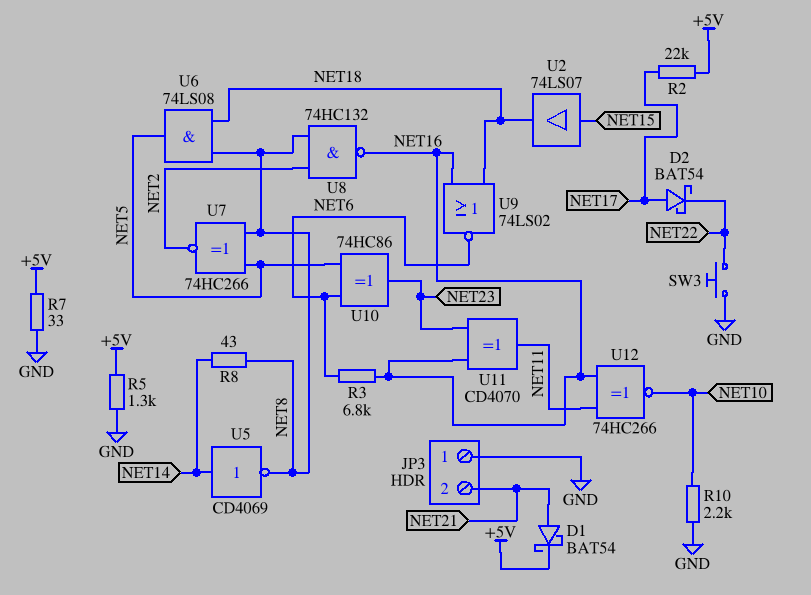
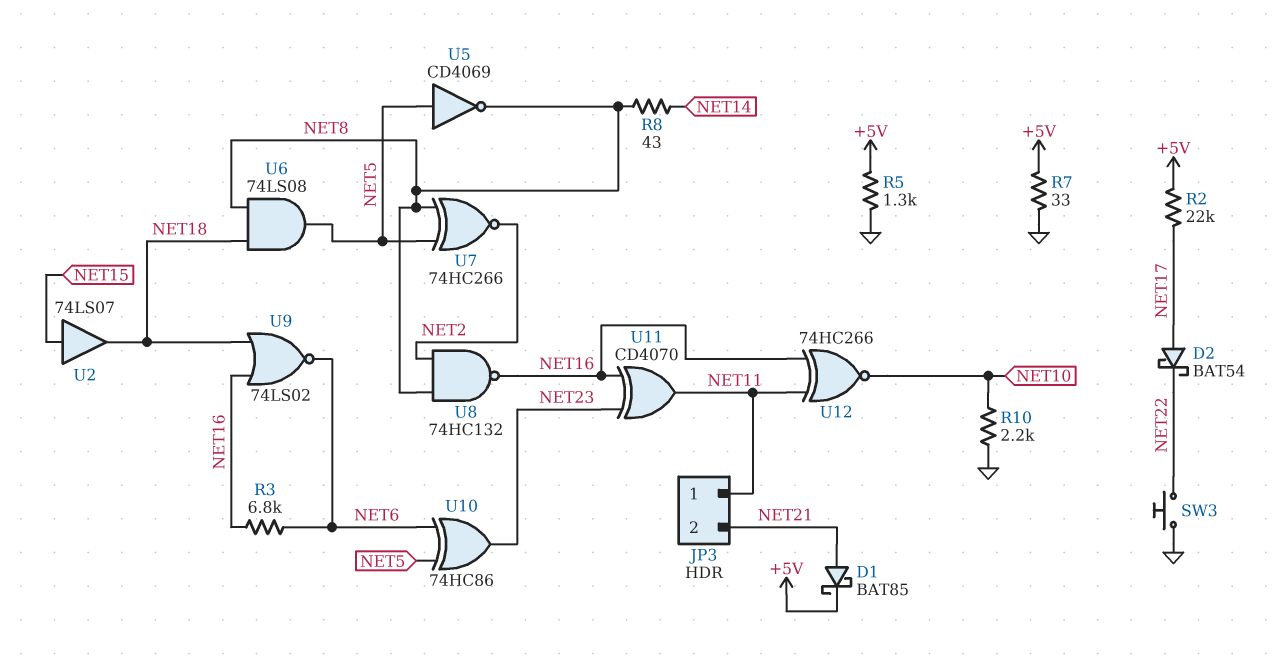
D1: schottky BAT54 (A NET21, K +5V) -> schottky BAT85 (A NET21, K +5V)
JP3 pin 1: GND -> NET11
U5: NOT CD4069 (in NET14, out NET8) -> NOT CD4069 (in NET5, out NET8)

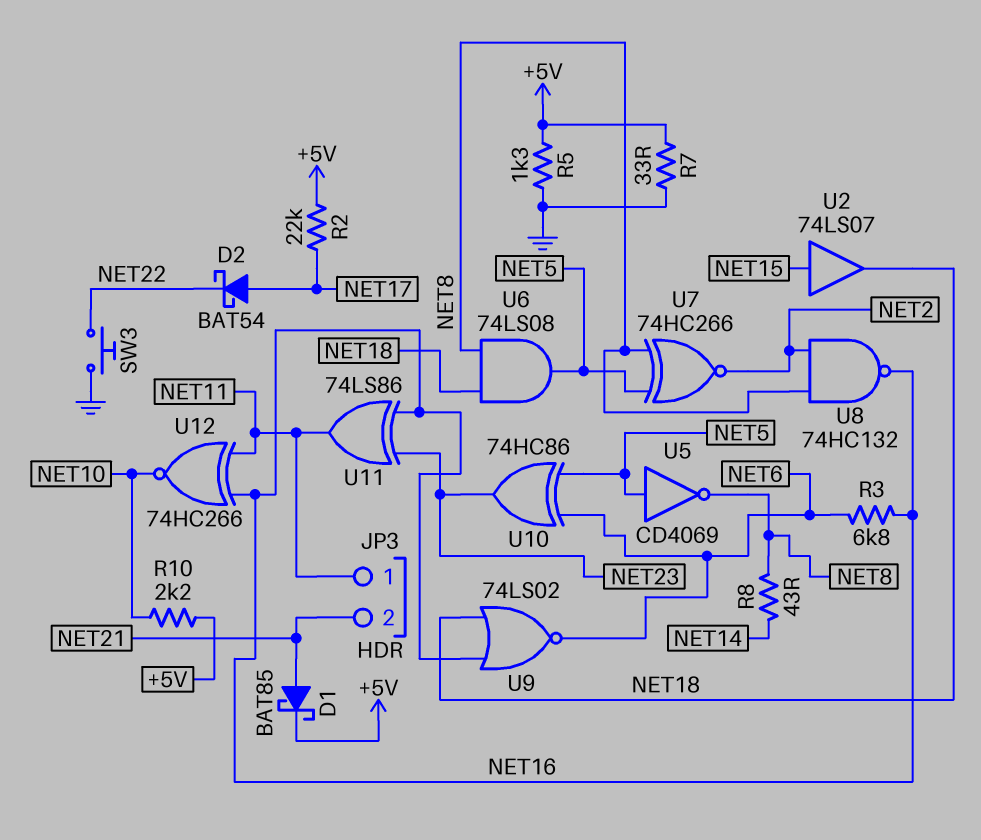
R10: 2.2k (GND, NET10) -> 2.2k (+5V, NET10)
U11: XOR CD4070 (in NET16, in NET23, out NET11) -> XOR 74LS86 (in NET16, in NET23, out NET11)

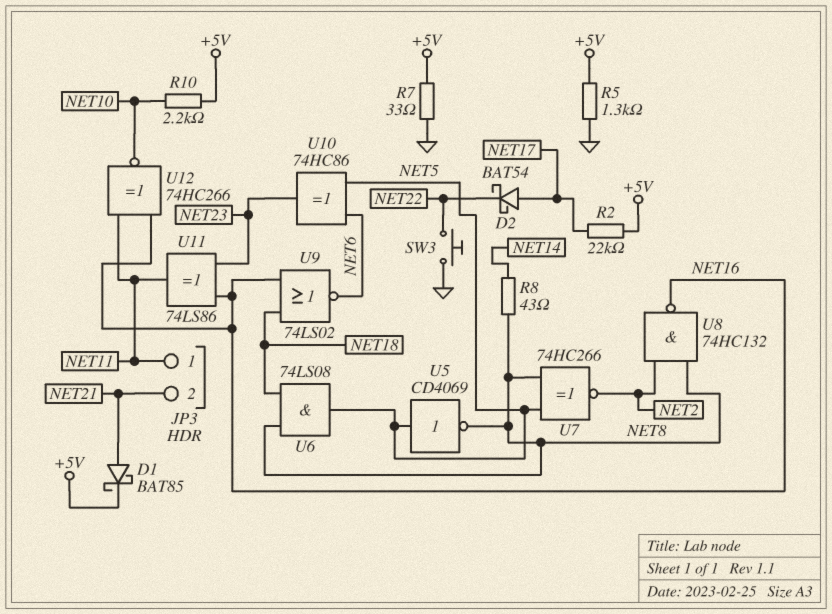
R3: 6.8k (NET6, NET16) -> none
U2: buffer 74LS07 (in NET15, out NET18) -> none

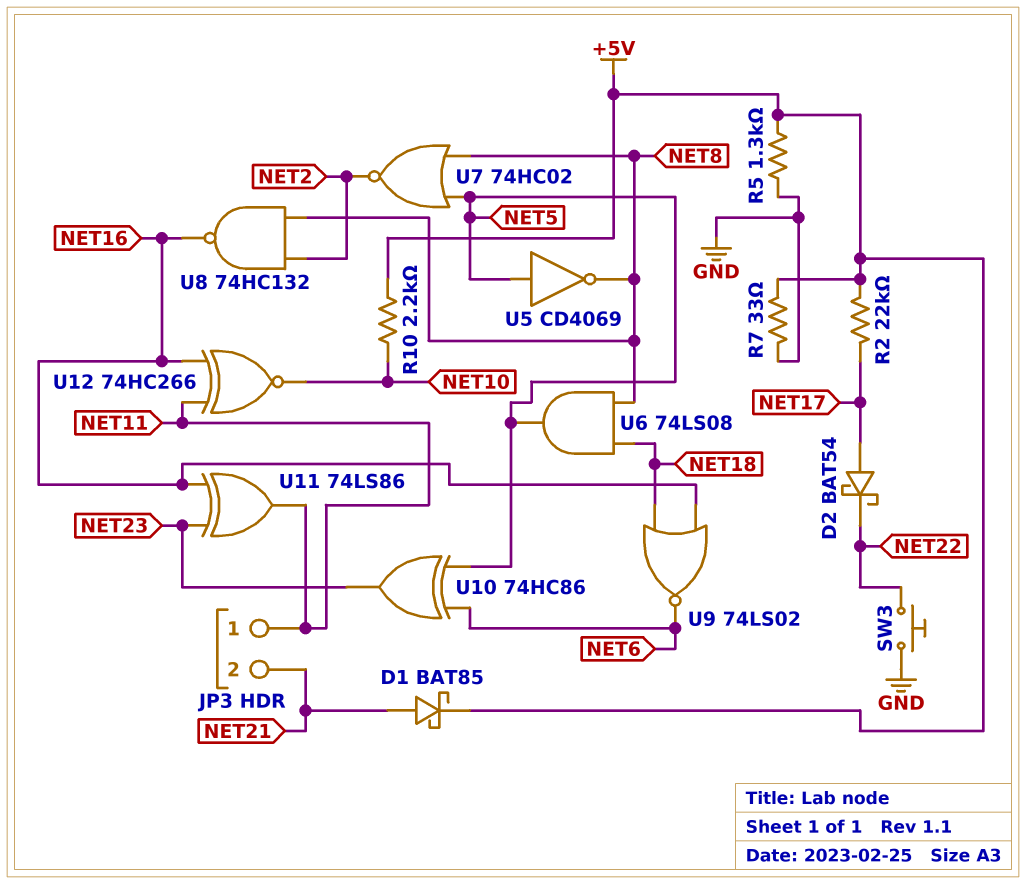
R8: 43 (NET8, NET14) -> none
U7: XNOR 74HC266 (in NET5, in NET8, out NET2) -> NOR 74HC02 (in NET5, in NET8, out NET2)

